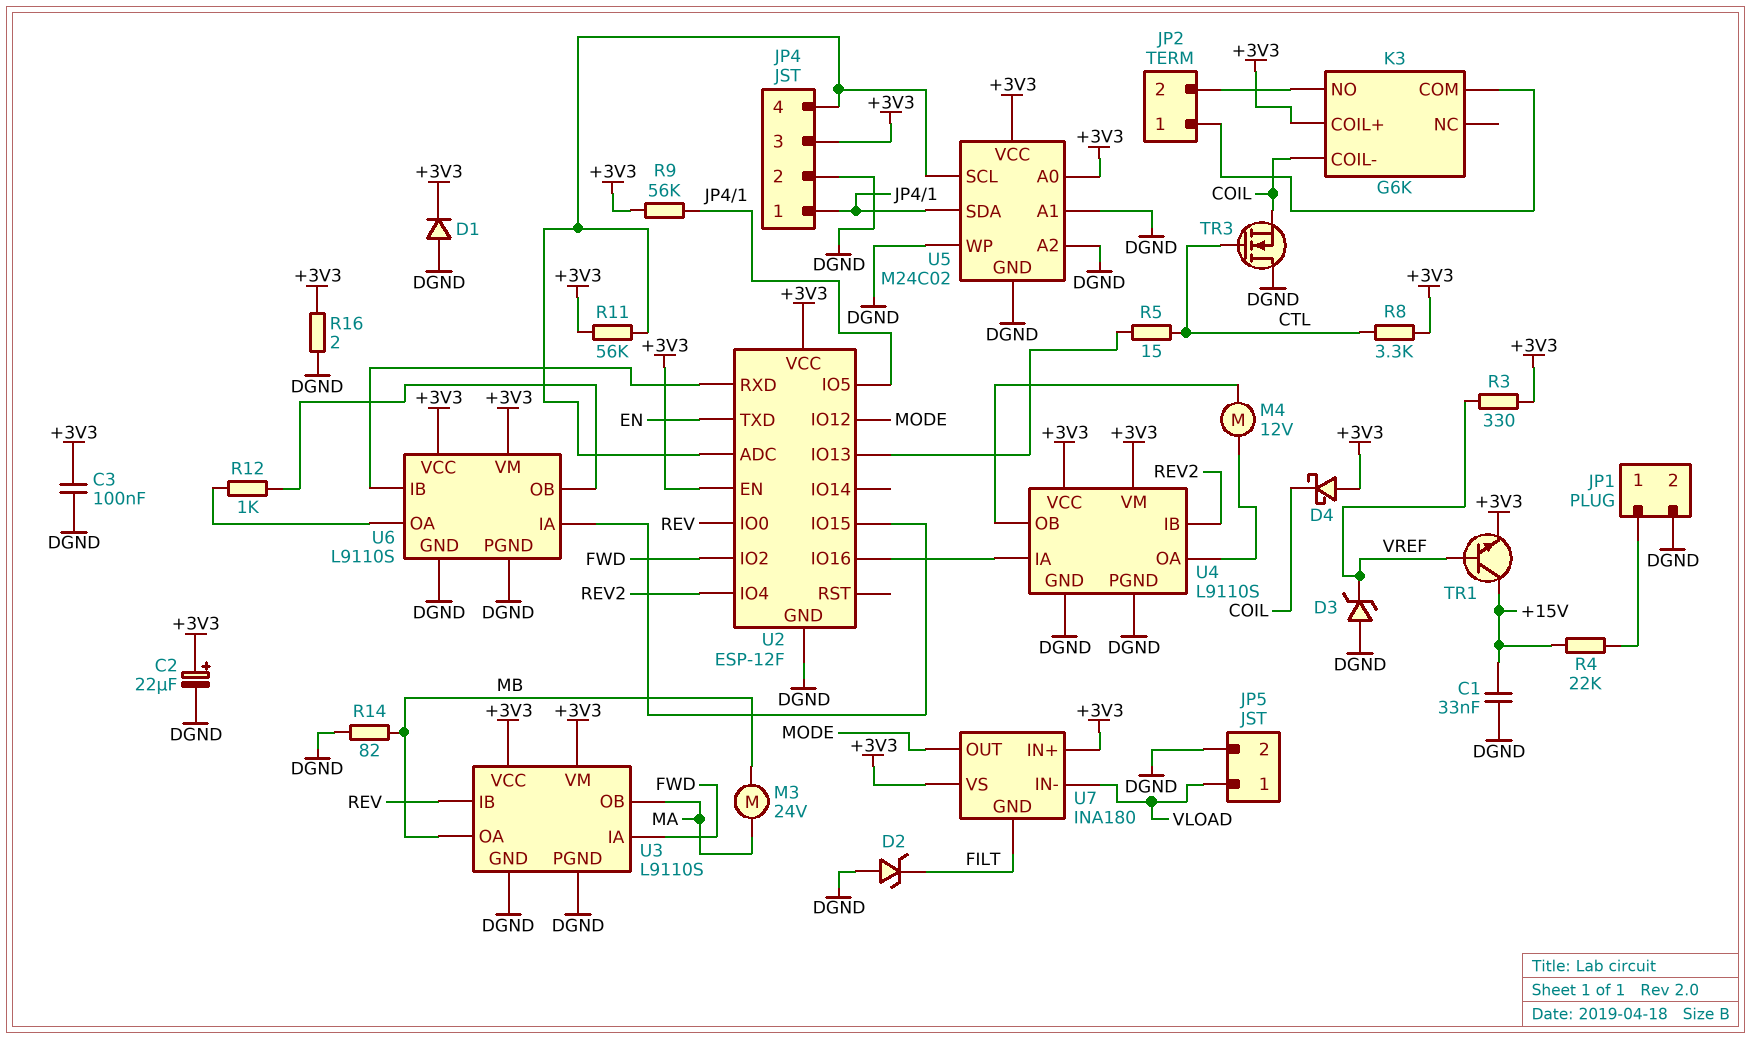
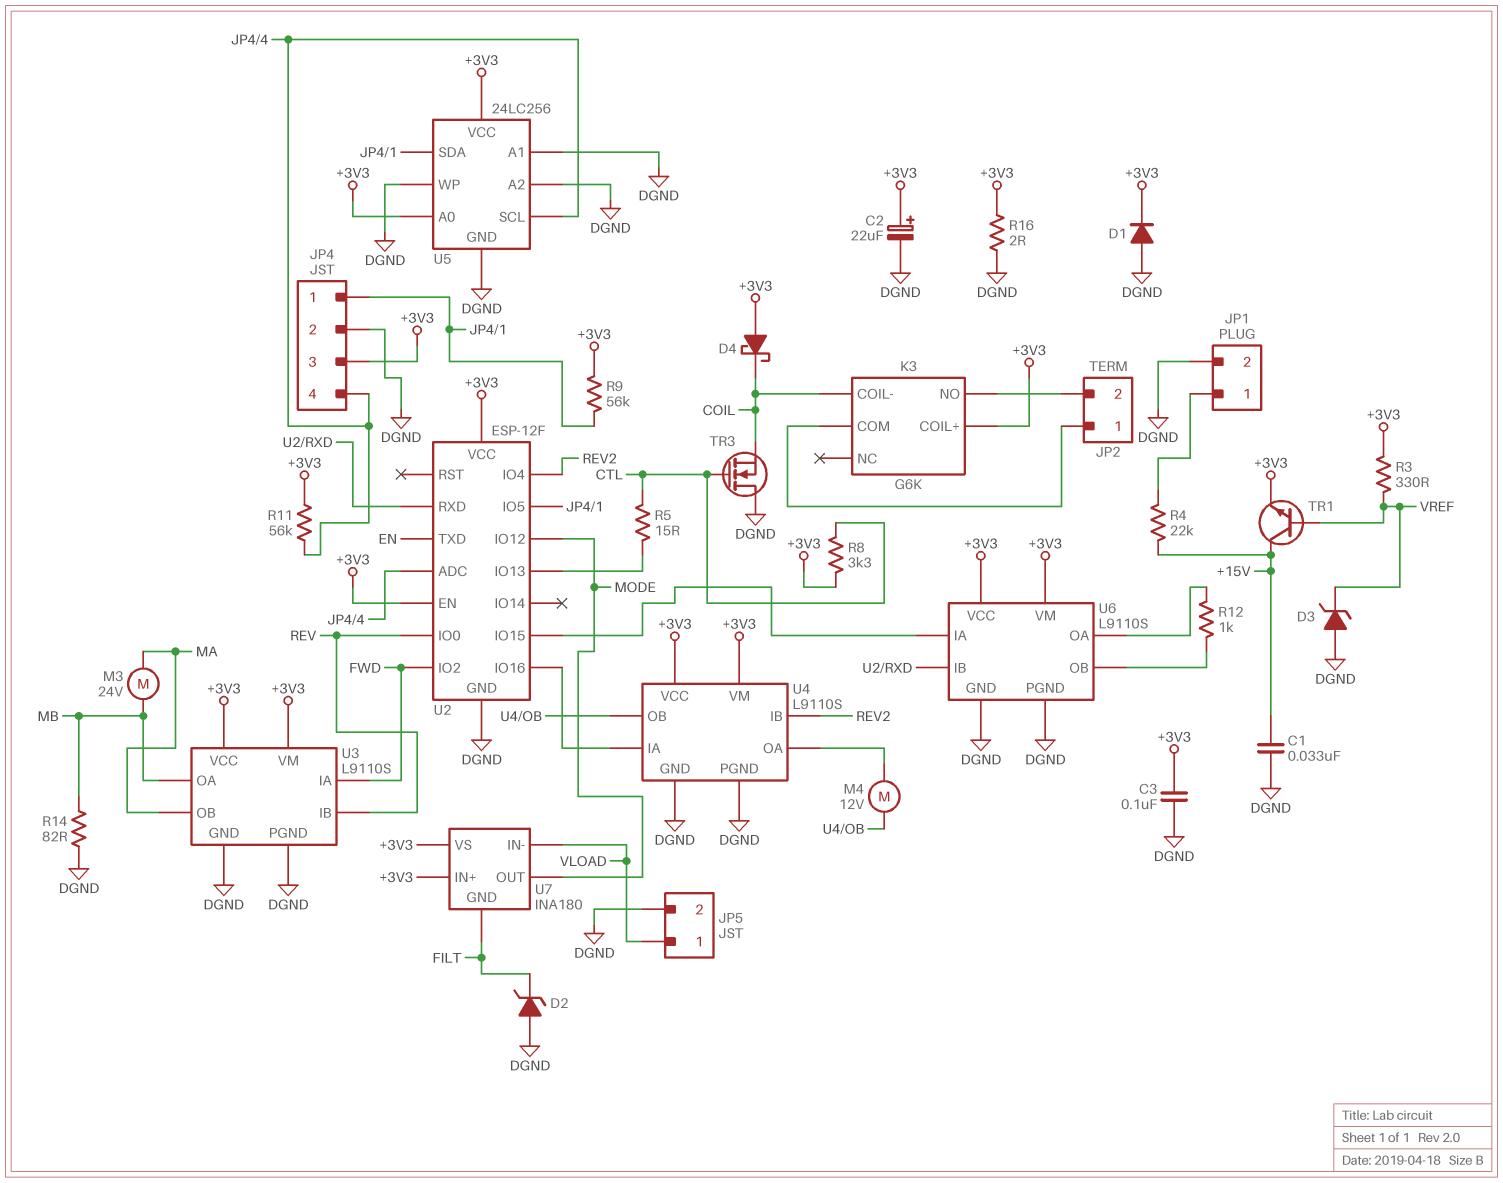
U5: M24C02 -> 24LC256

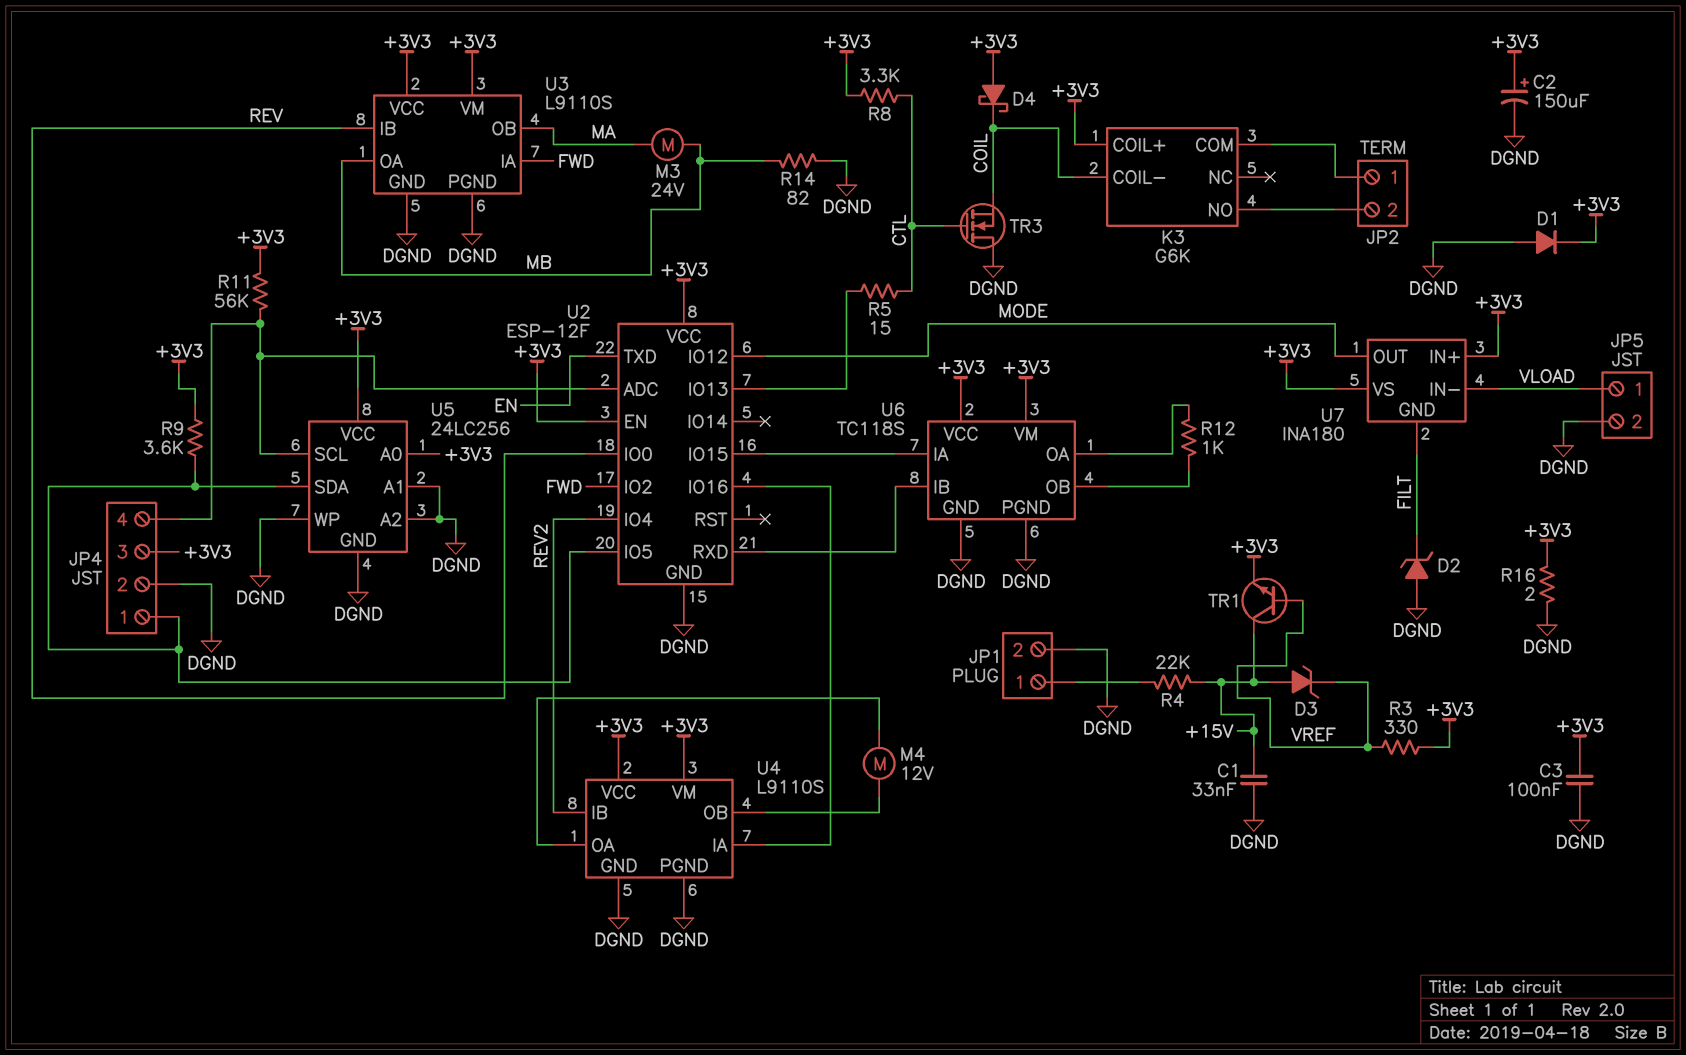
C2: 22uF (plus +3V3, minus DGND) -> 150uF (plus +3V3, minus DGND)
D3: zener (A DGND, K VREF) -> zener (A +15V, K VREF)
R9: 56k (+3V3, JP4/1) -> 3.6k (+3V3, JP4/1)
U6: L9110S -> TC118S

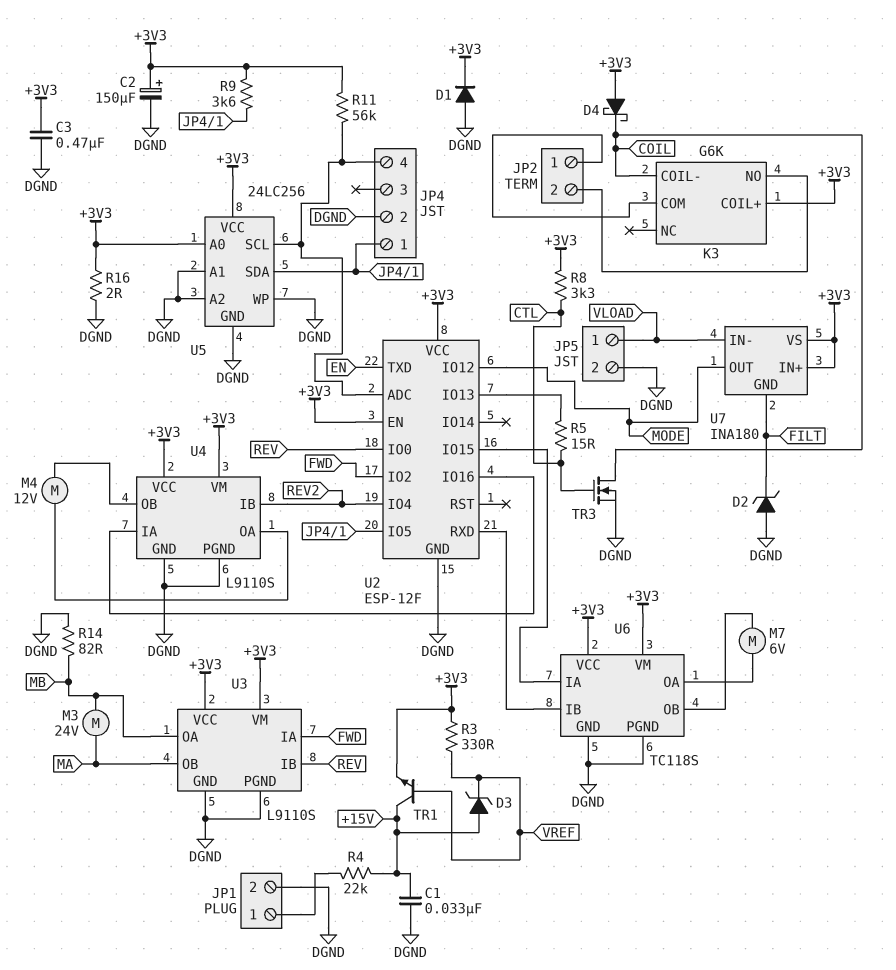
C3: 100nF (+3V3, DGND) -> 470nF (+3V3, DGND)
JP4 pin 3: +3V3 -> none
M7: none -> motor 6V (U6/OA, U6/OB)
R12: 1k (U6/OA, U6/OB) -> none
TR3: NMOS (G CTL, D DGND, S COIL) -> NMOS (G CTL, D COIL, S DGND)

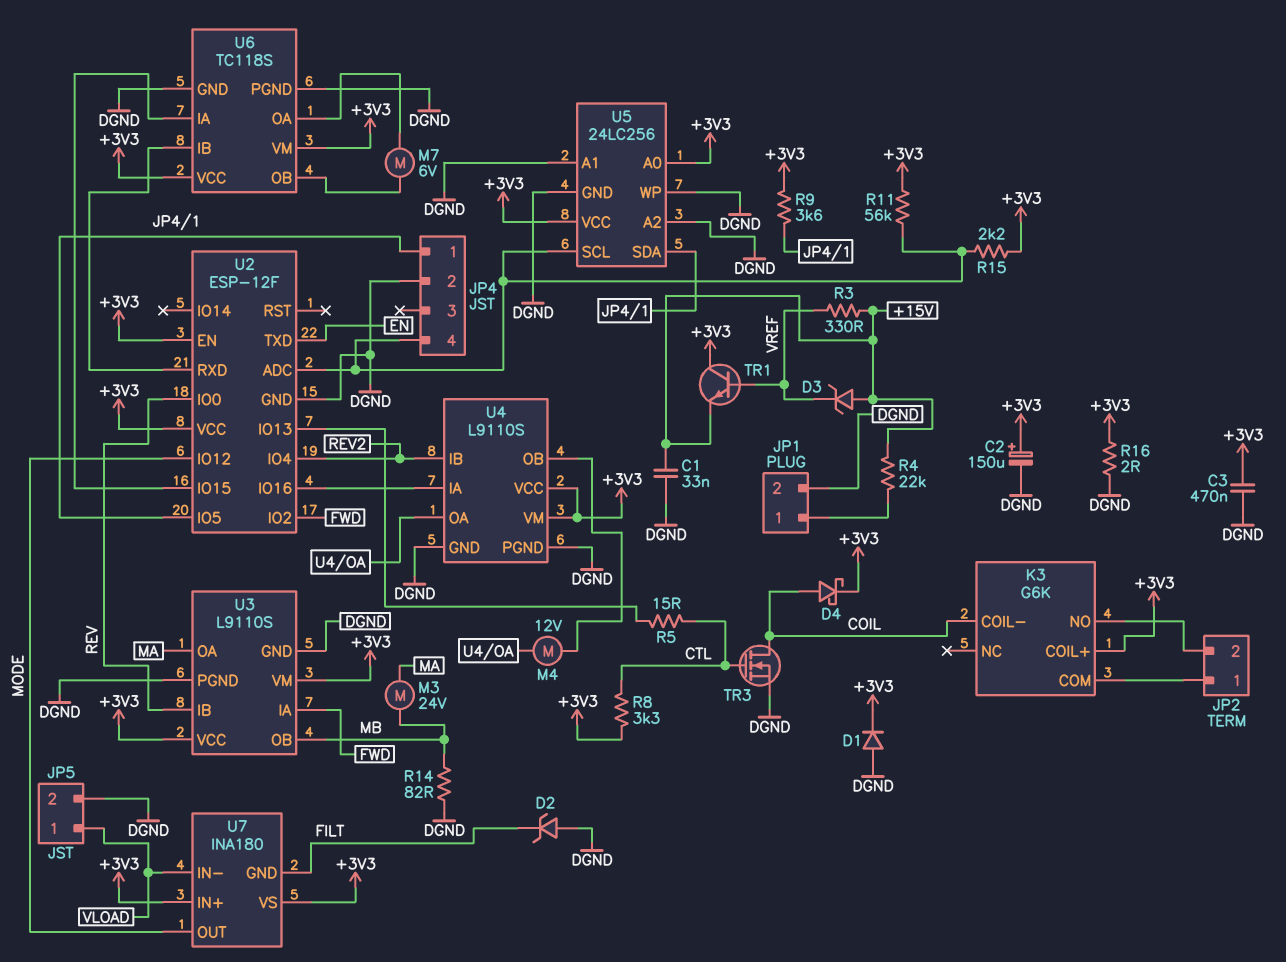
D4: schottky (A +3V3, K COIL) -> schottky (A COIL, K +3V3)
R3: 330 (+3V3, VREF) -> 330 (+15V, VREF)
R15: none -> 2.2k (+3V3, JP4/4)
TR1: NPN (B VREF, C +15V, E +3V3) -> NPN (B VREF, C +3V3, E +15V)
U3 pin OA: MB -> MA
U3 pin OB: MA -> MB

